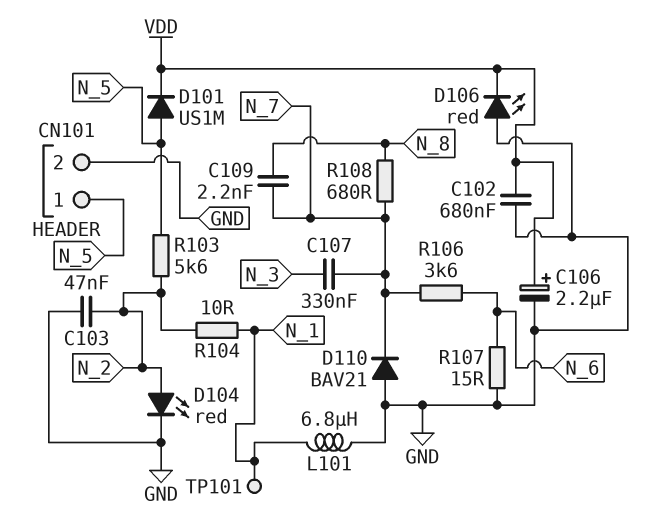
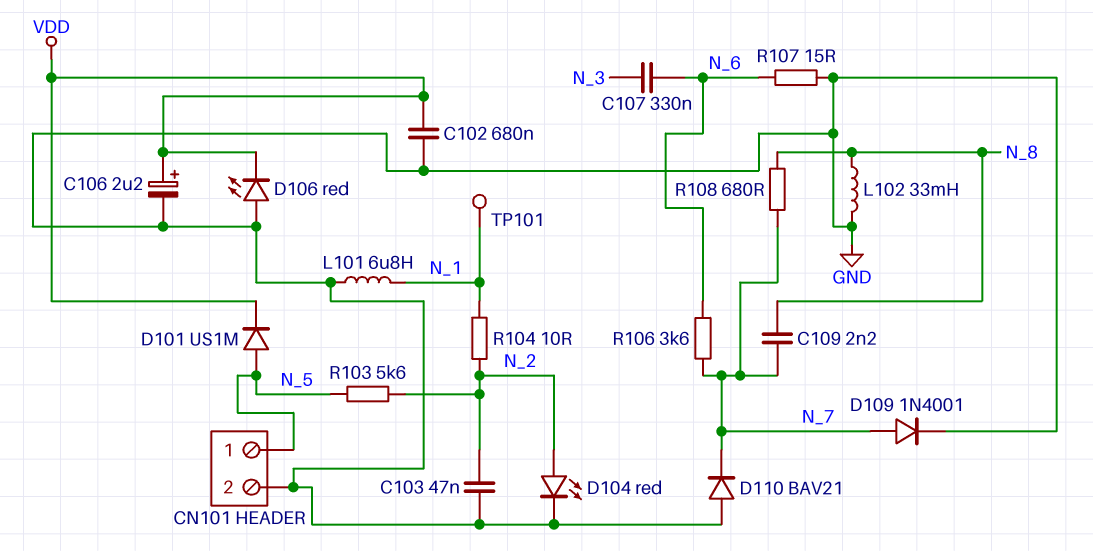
C107: 330nF (N_3, N_7) -> 330nF (N_3, N_6)
D109: none -> diode 1N4001 (A N_7, K GND)
L102: none -> 33mH (GND, N_8)

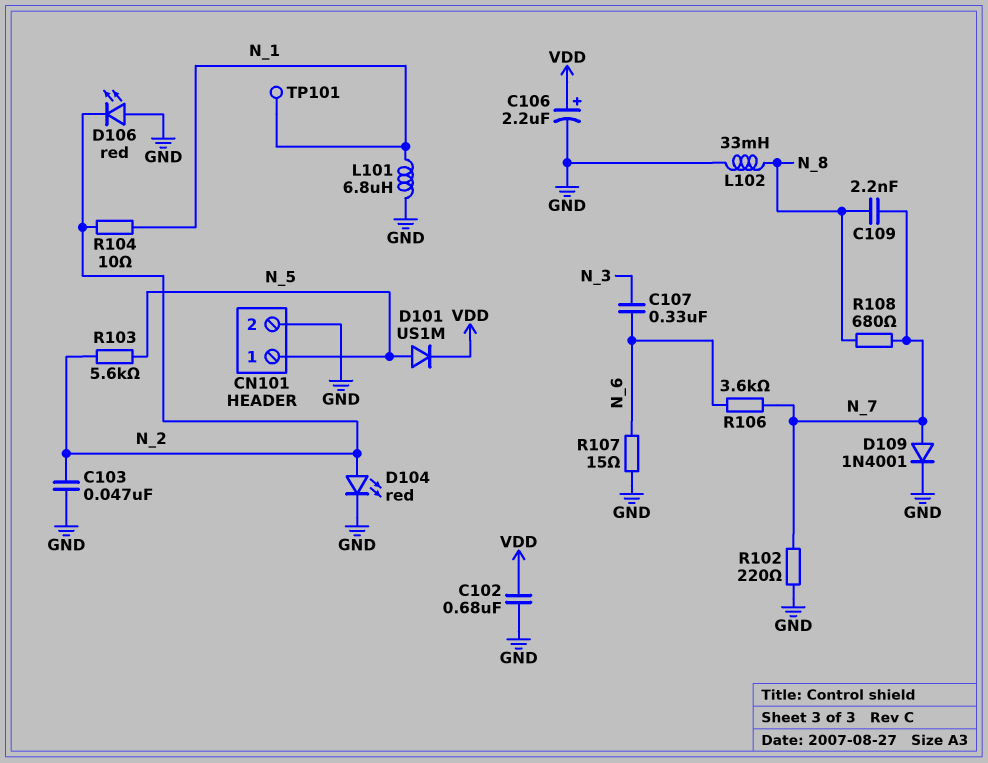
D106: LED red (A GND, K VDD) -> LED red (A GND, K N_2)
D110: diode BAV21 (A GND, K N_7) -> none
R102: none -> 220 (GND, N_7)

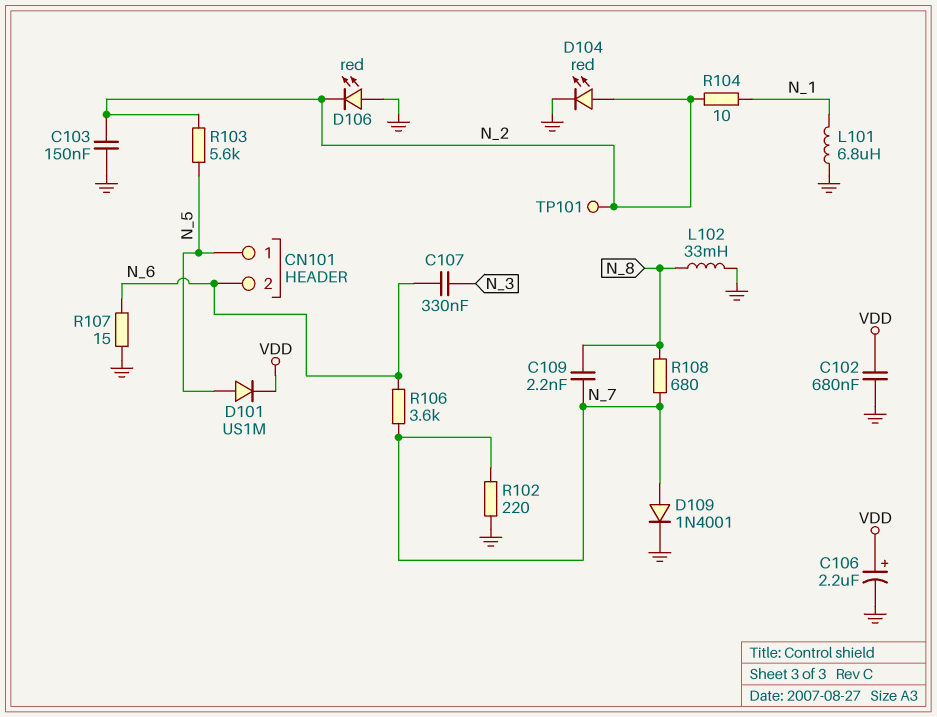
C103: 47nF (GND, N_2) -> 150nF (GND, N_2)
CN101 pin 2: GND -> N_6
TP101: test point (N_1) -> test point (N_2)

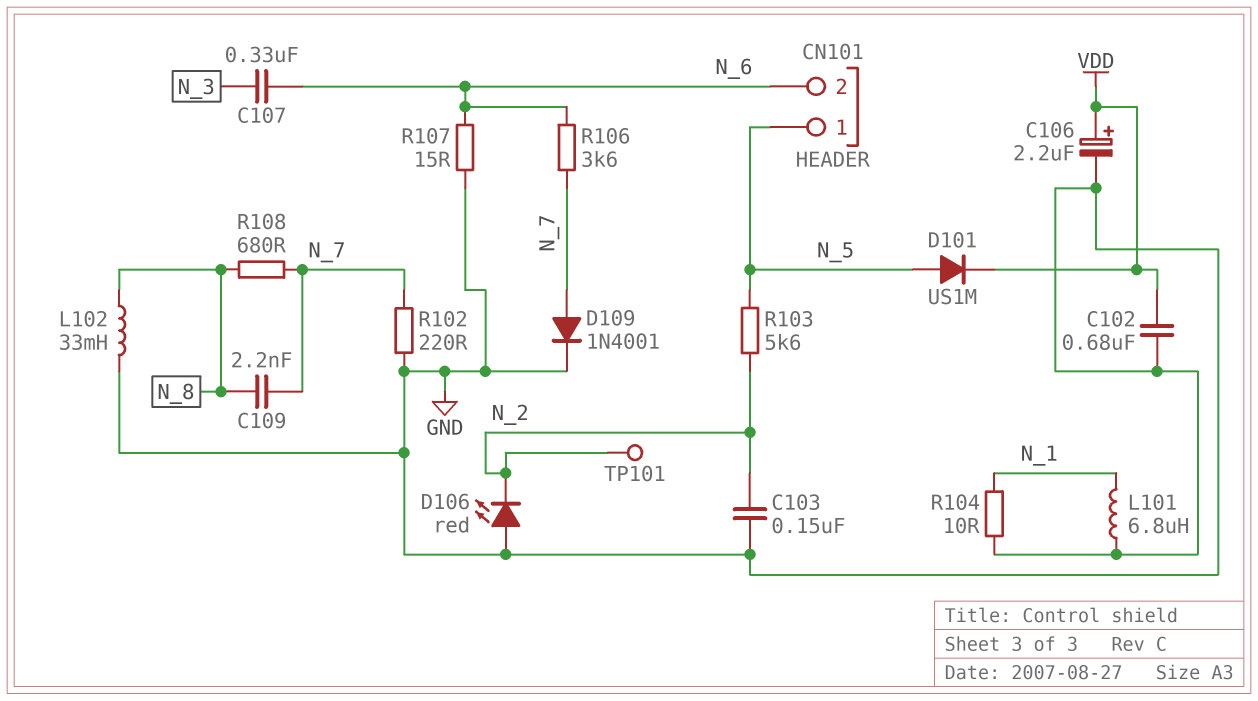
D104: LED red (A N_2, K GND) -> none
R104: 10 (N_1, N_2) -> 10 (GND, N_1)

